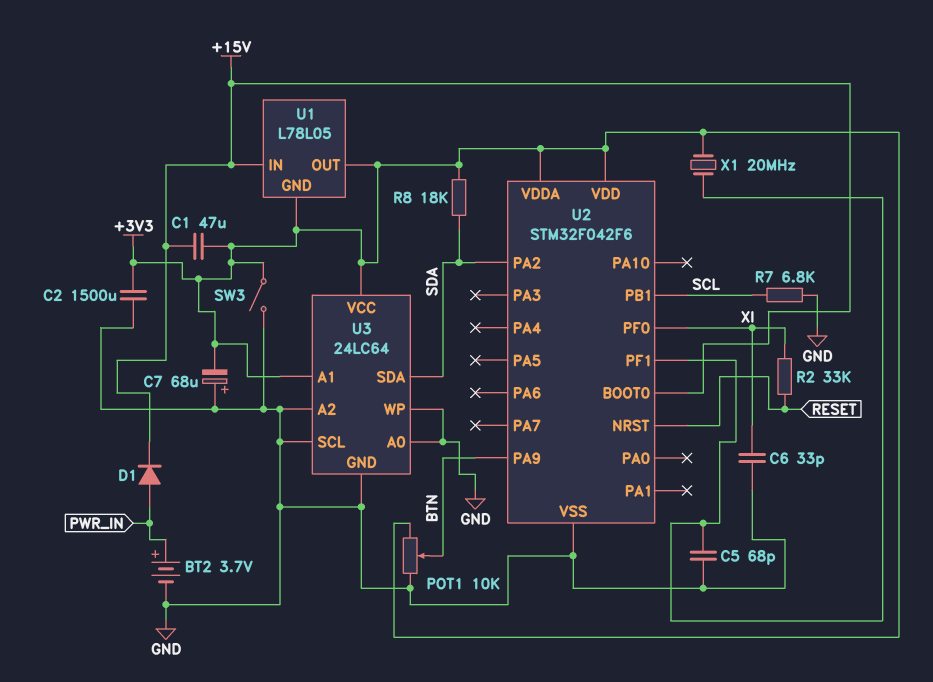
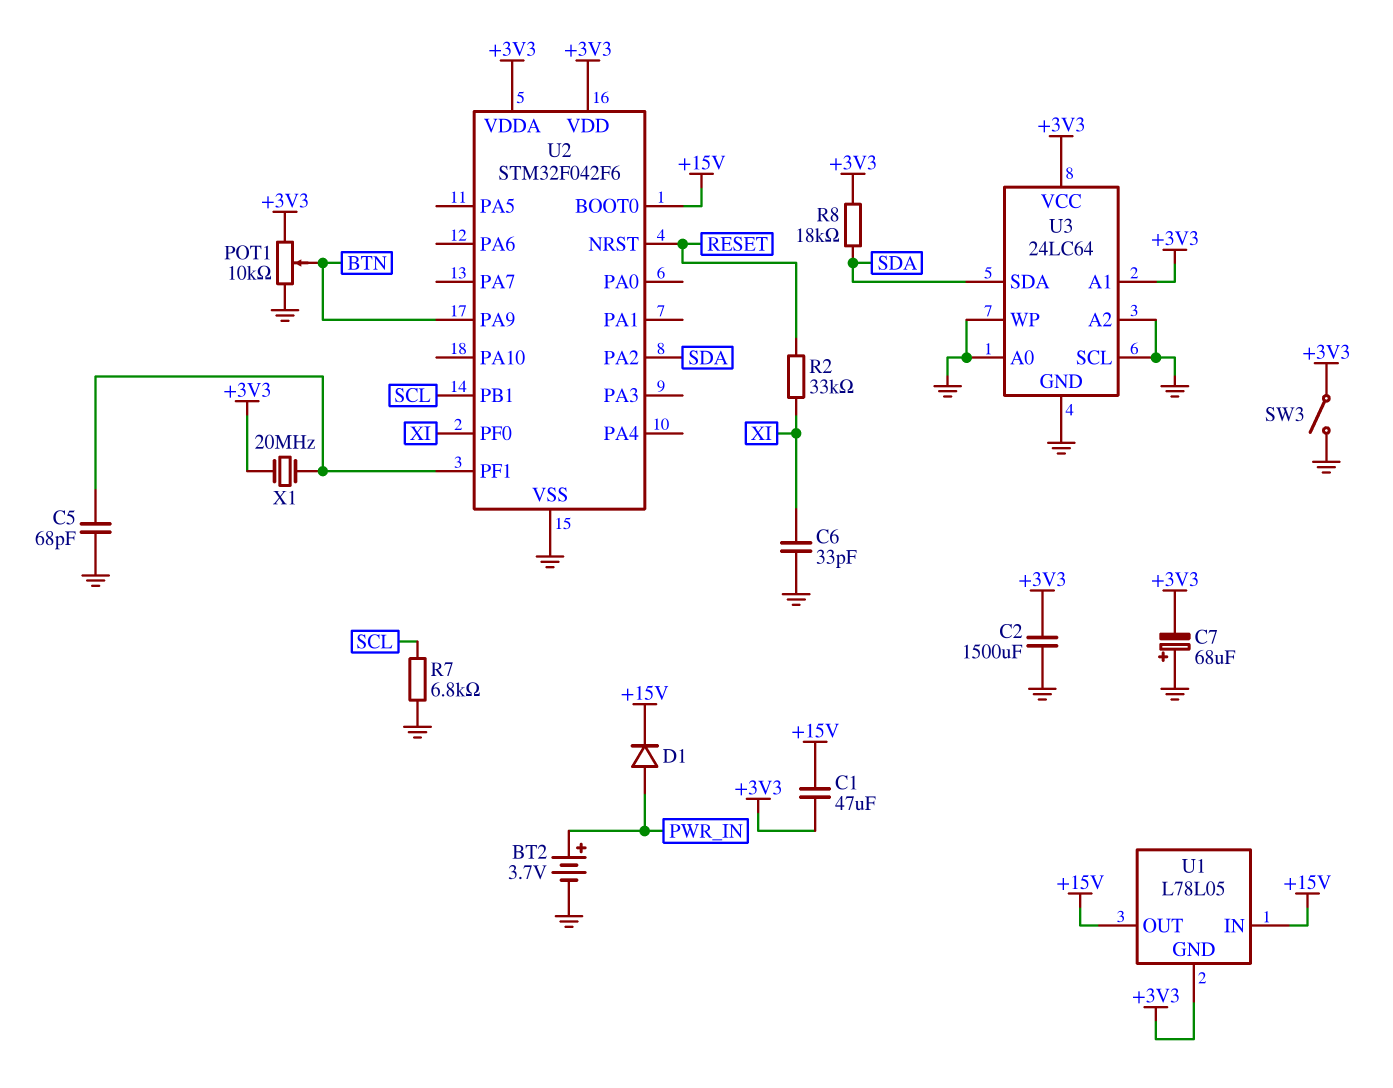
U1 pin OUT: +3V3 -> +15V

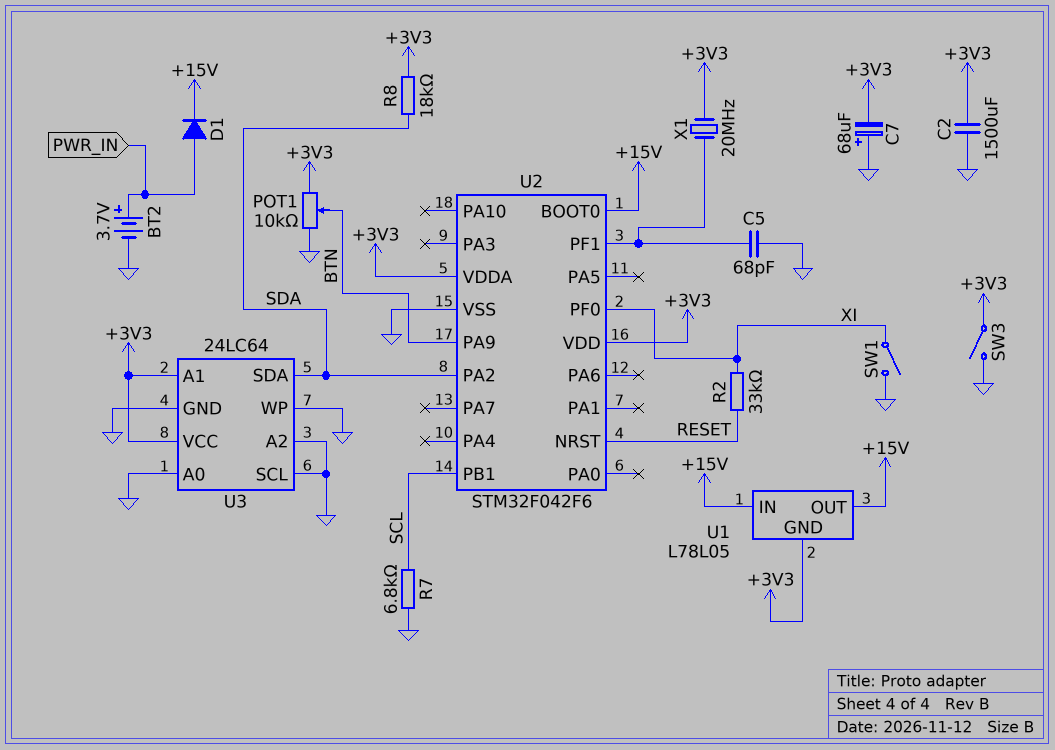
C1: 47uF (+3V3, +15V) -> none
C6: 33pF (GND, XI) -> none
SW1: none -> switch (GND, XI)

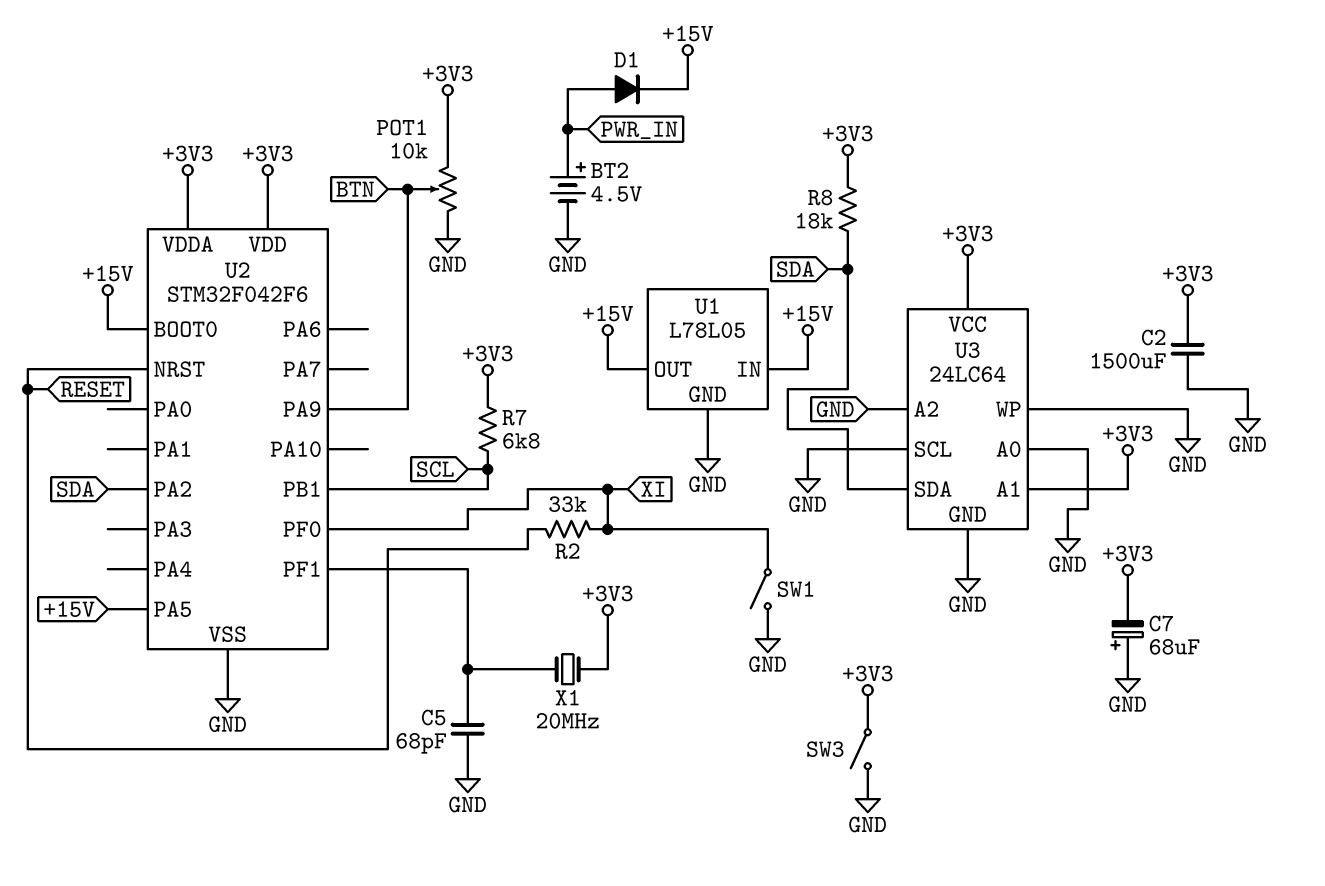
BT2: 3.7V (plus PWR_IN, minus GND) -> 4.5V (plus PWR_IN, minus GND)
R7: 6.8k (GND, SCL) -> 6.8k (+3V3, SCL)
U1 pin GND: +3V3 -> GND
U2 pin PA5: none -> +15V

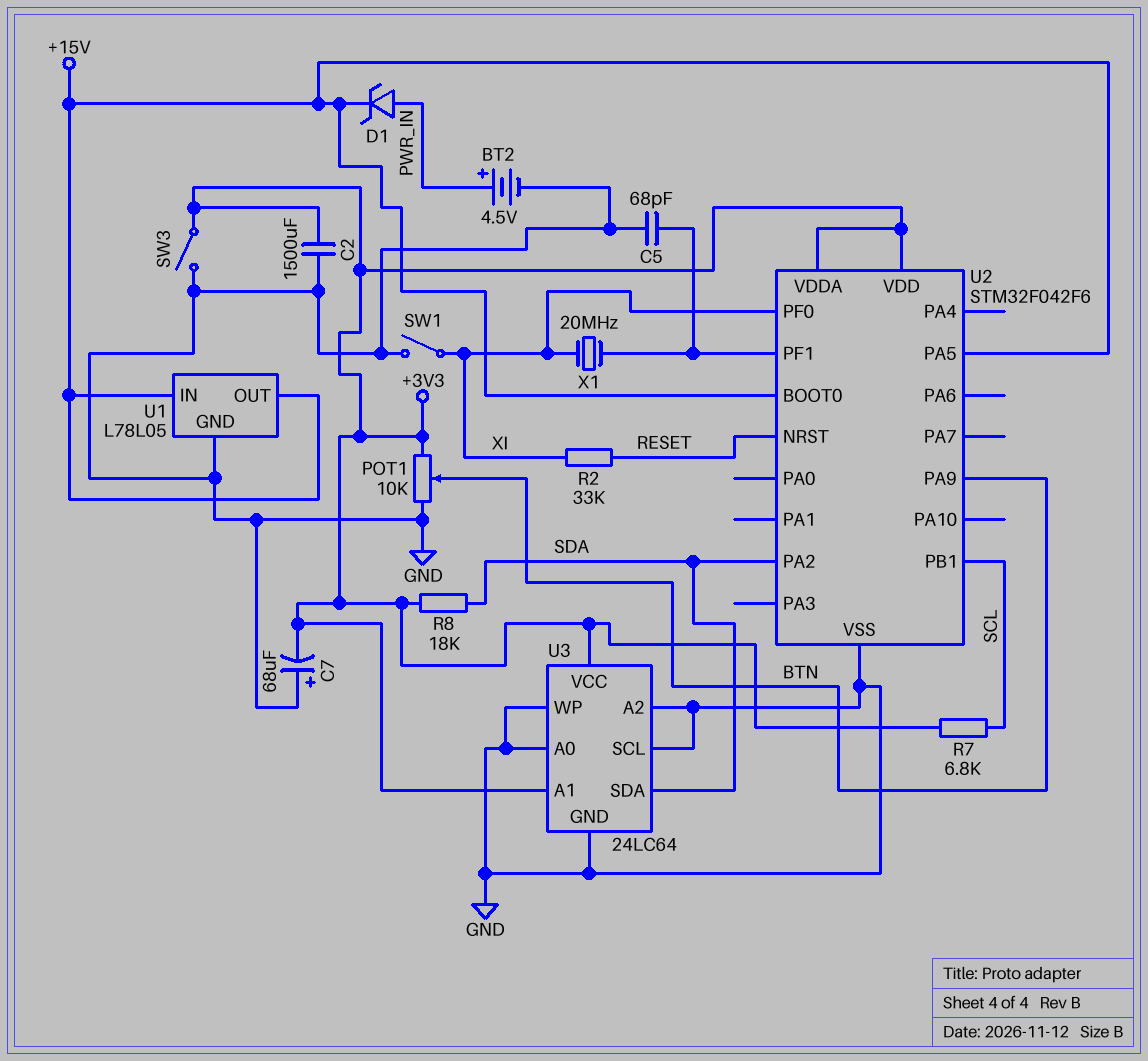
D1: diode (A PWR_IN, K +15V) -> zener (A PWR_IN, K +15V)
X1: 20MHz (+3V3, U2/PF1) -> 20MHz (U2/PF1, XI)

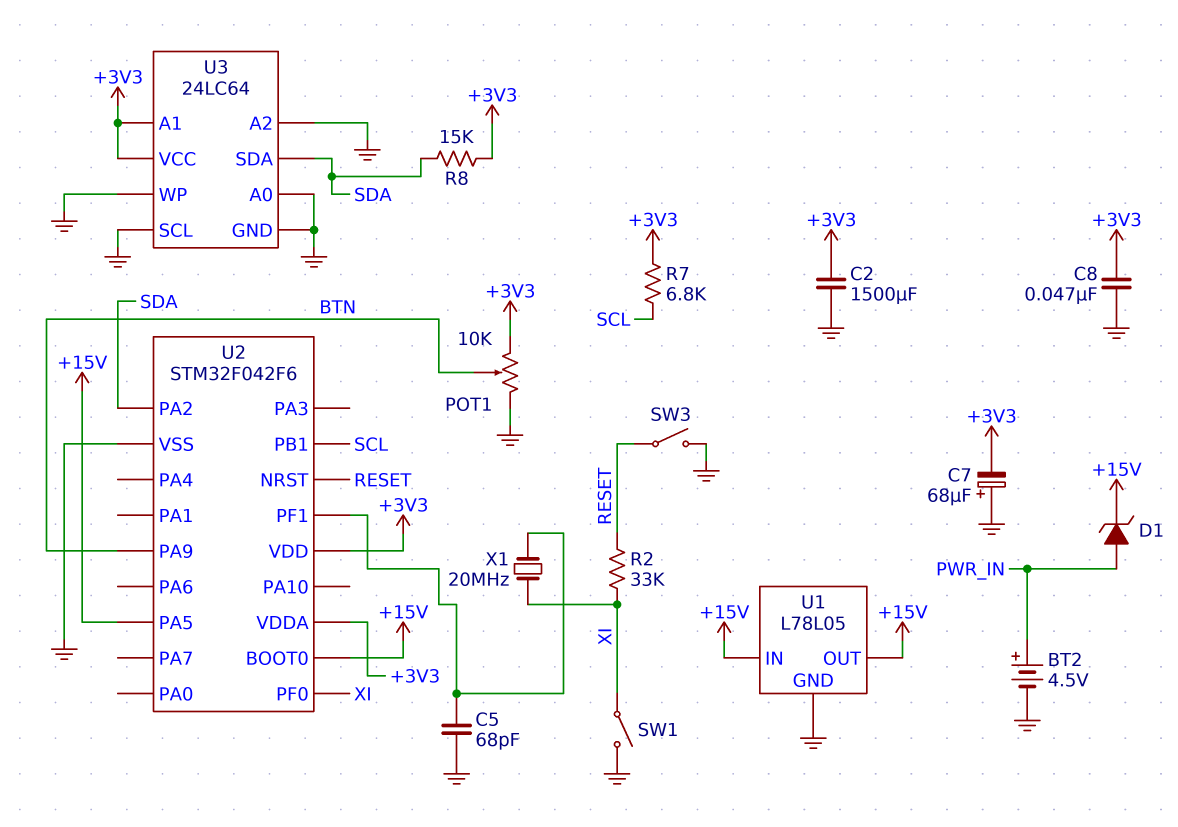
C8: none -> 47nF (+3V3, GND)
R8: 18k (+3V3, SDA) -> 15k (+3V3, SDA)
SW3: switch (+3V3, GND) -> switch (GND, RESET)

